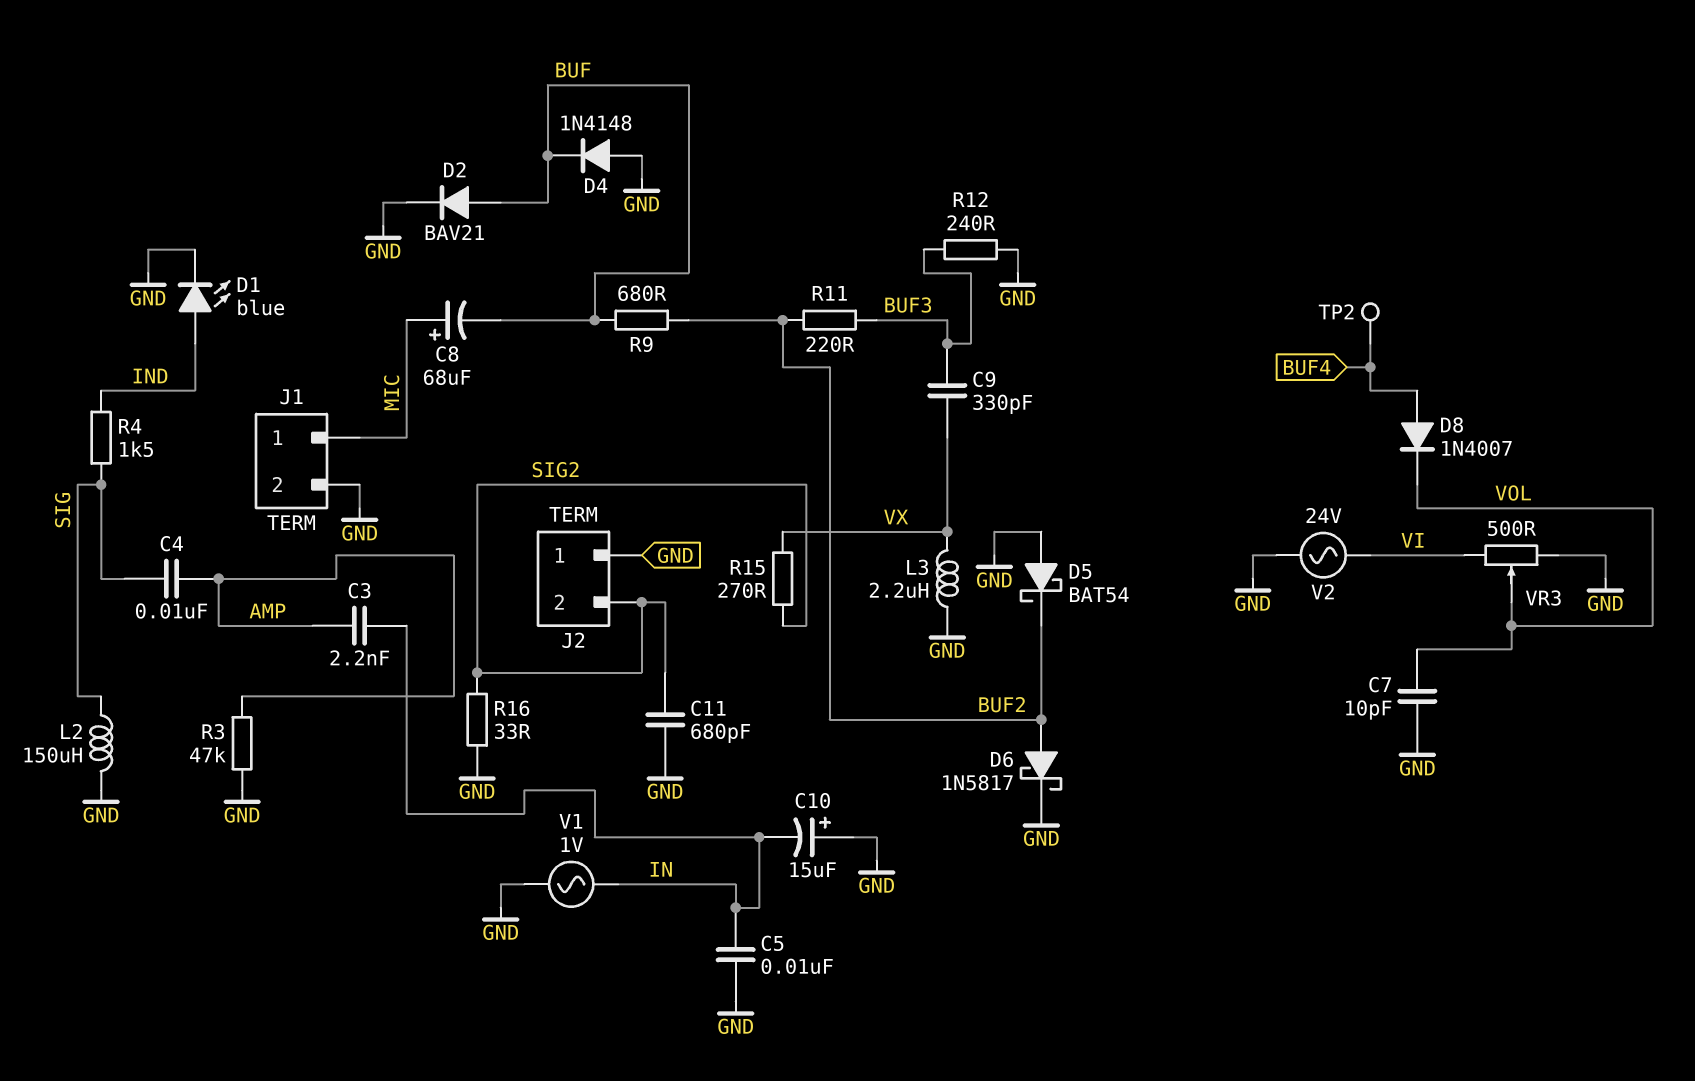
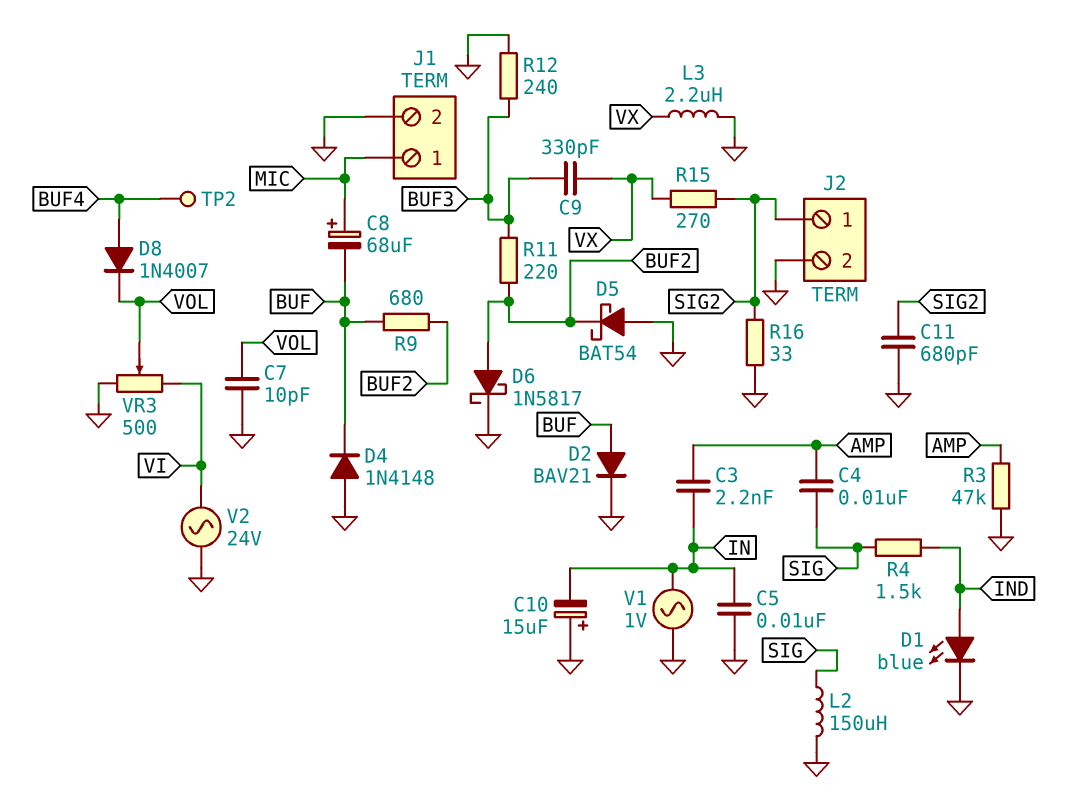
J2 pin 1: GND -> SIG2
J2 pin 2: SIG2 -> GND

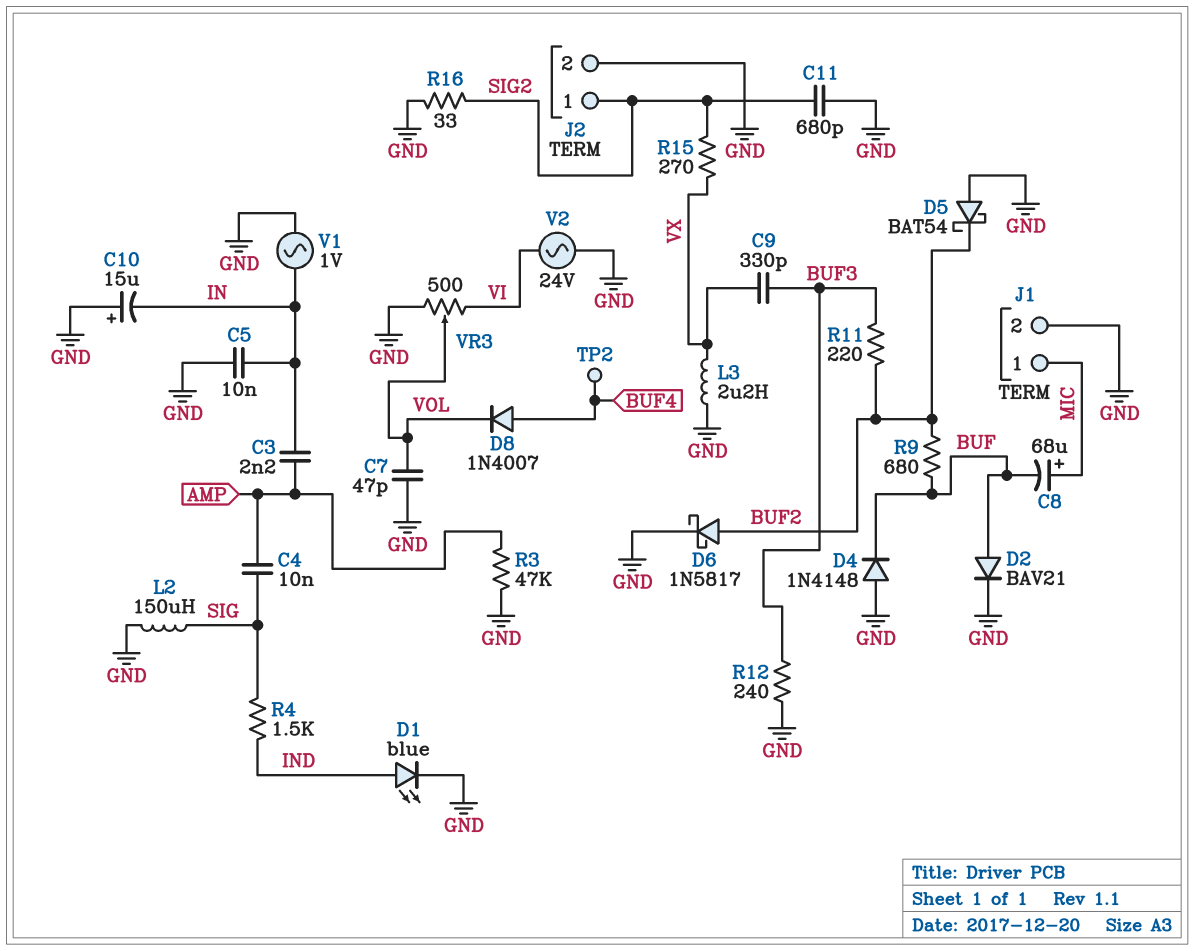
C7: 10pF (GND, VOL) -> 47pF (GND, VOL)

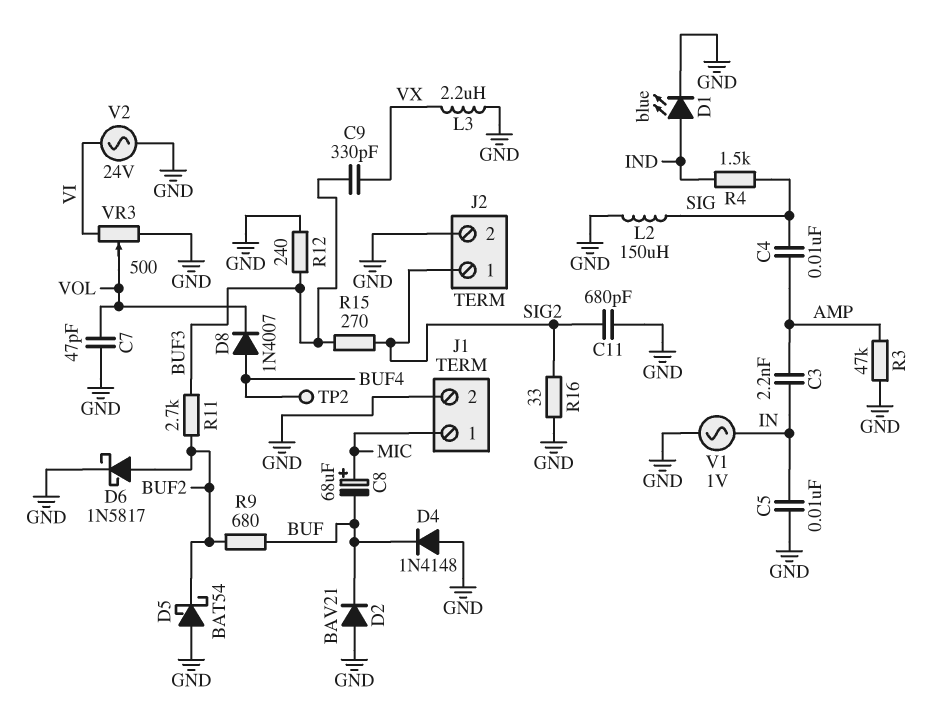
C10: 15uF (plus GND, minus IN) -> none
D2: diode BAV21 (A BUF, K GND) -> diode BAV21 (A GND, K BUF)
R11: 220 (BUF2, BUF3) -> 2.7k (BUF2, BUF3)
R15: 270 (SIG2, VX) -> 270 (BUF3, SIG2)

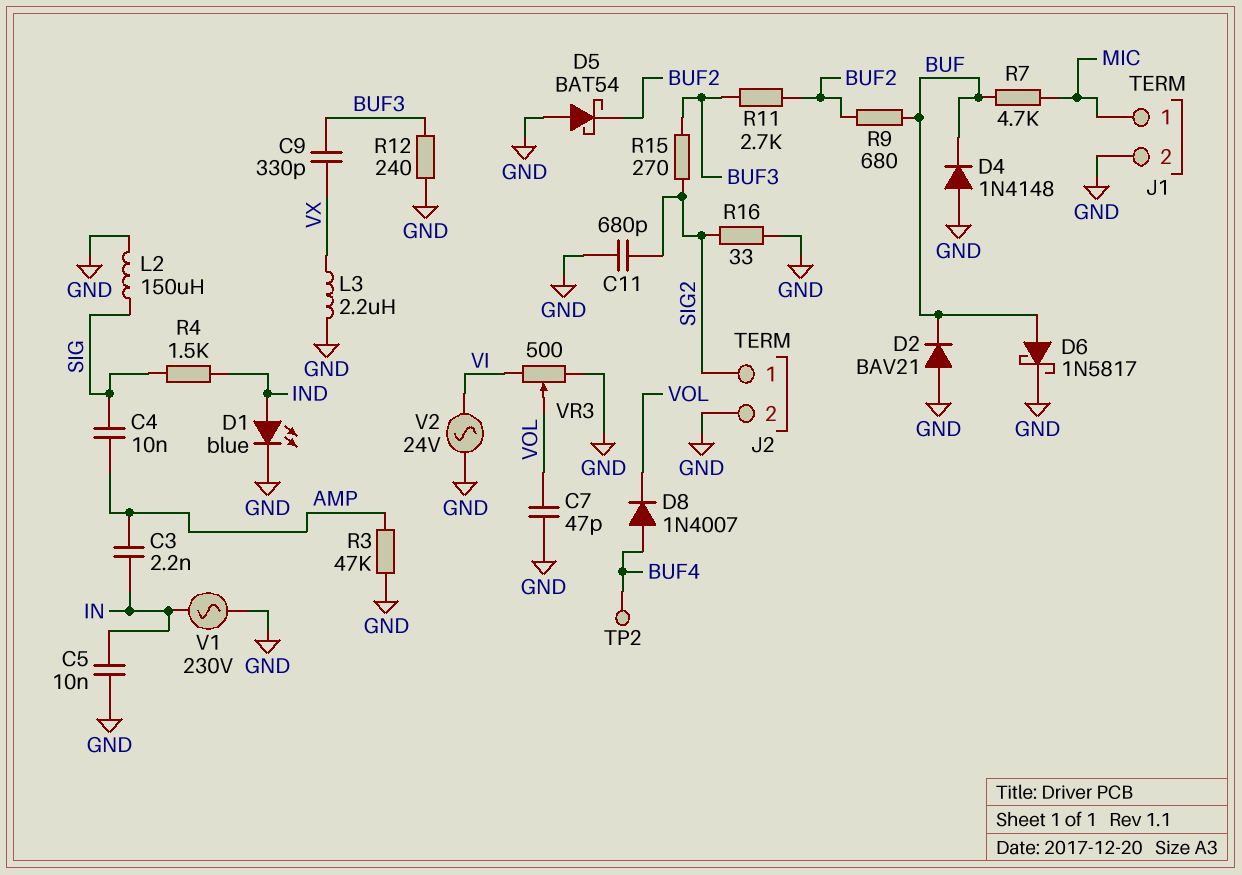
C8: 68uF (plus MIC, minus BUF) -> none
D6: schottky 1N5817 (A BUF2, K GND) -> schottky 1N5817 (A BUF, K GND)
R7: none -> 4.7k (BUF, MIC)
V1: AC 1V (GND, IN) -> AC 230V (GND, IN)

